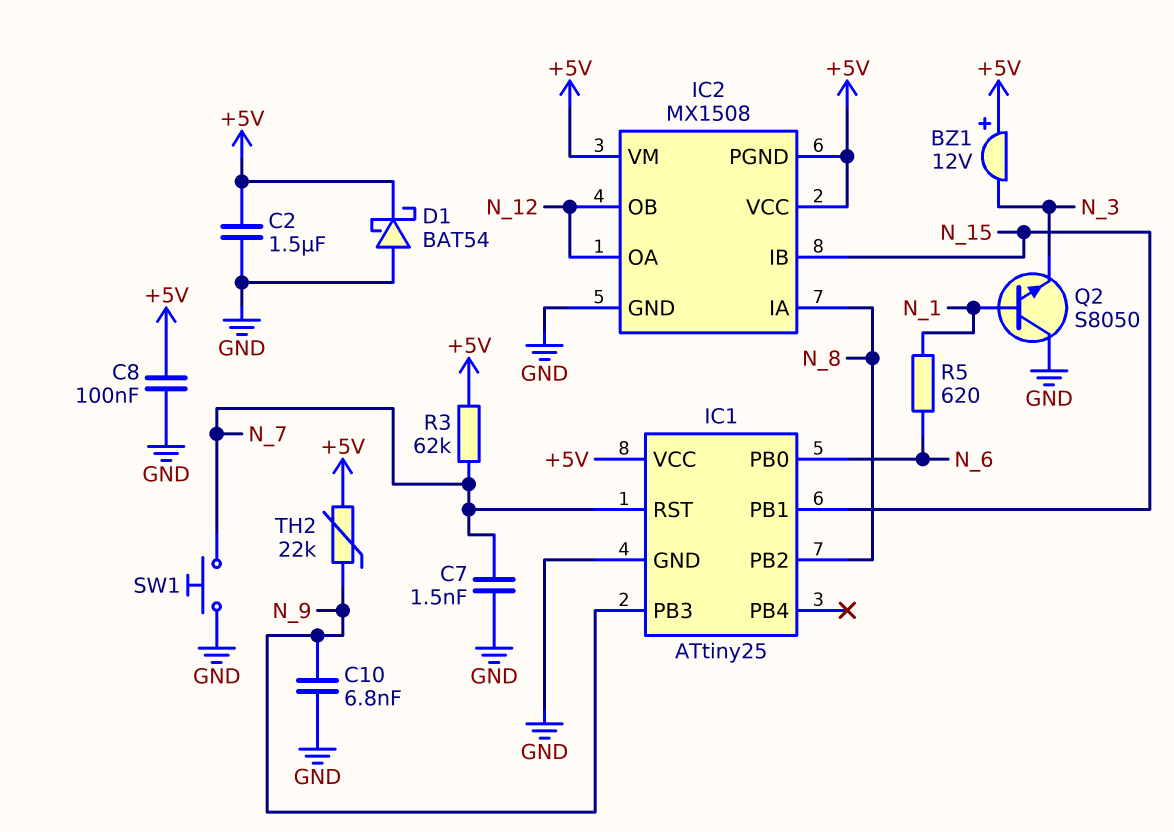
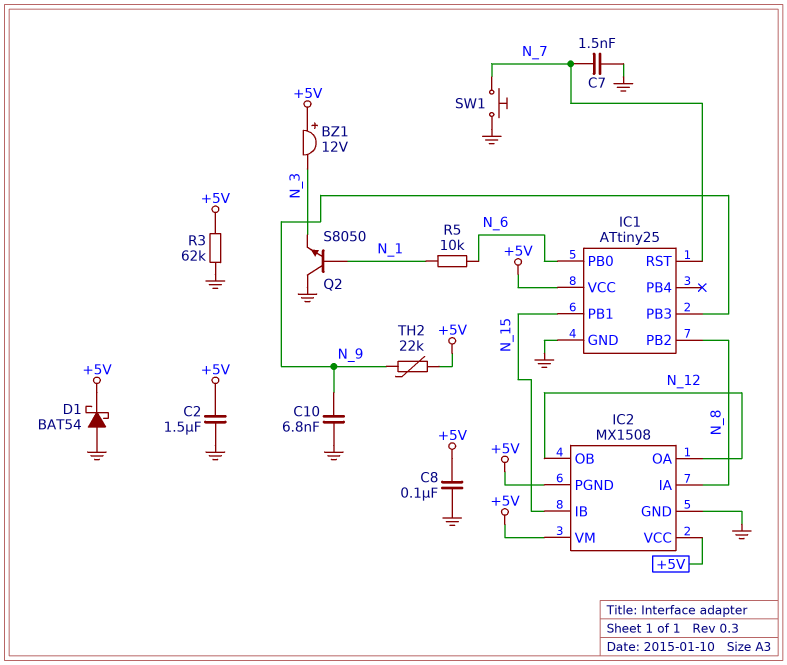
R3: 62k (+5V, N_7) -> 62k (+5V, GND)
R5: 620 (N_1, N_6) -> 10k (N_1, N_6)

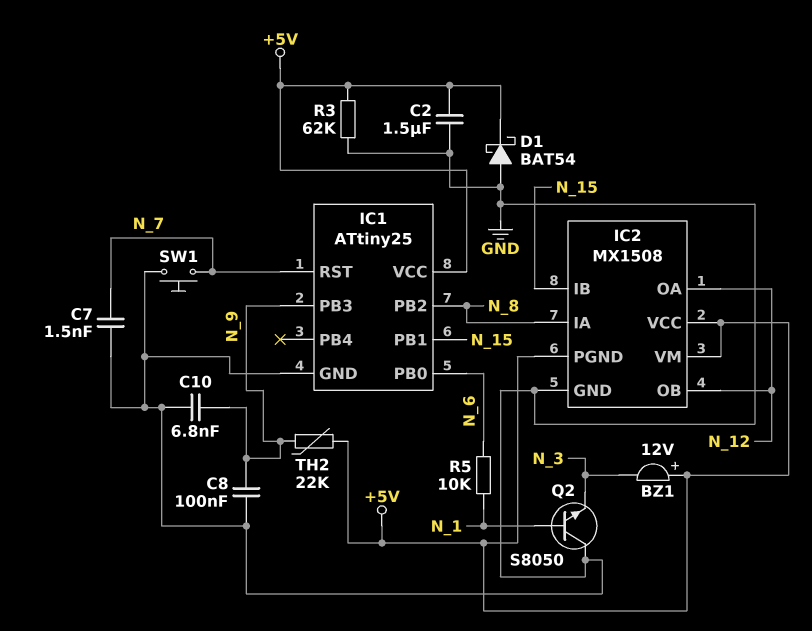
C8: 100nF (+5V, GND) -> 100nF (GND, N_9)

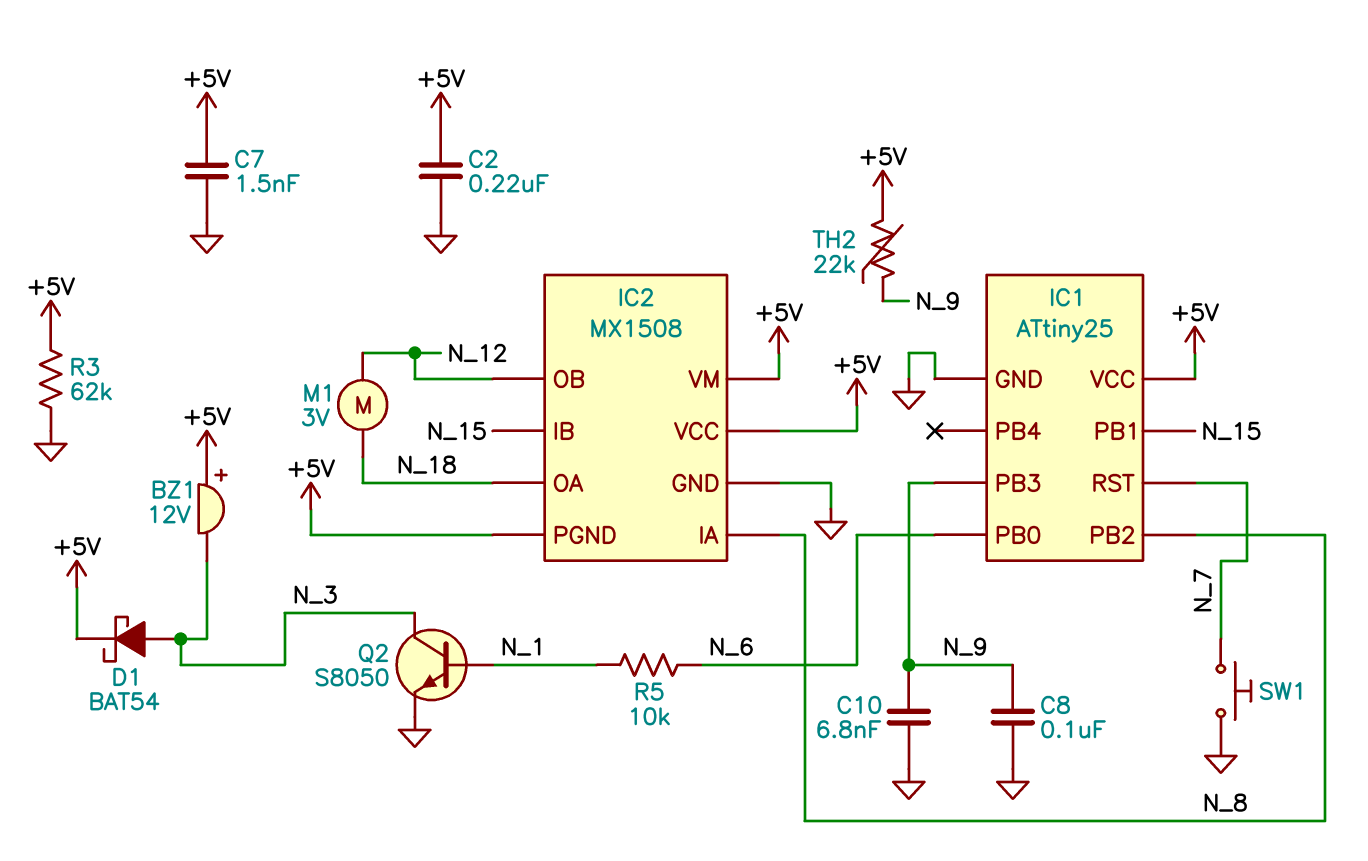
C2: 1.5uF (+5V, GND) -> 220nF (+5V, GND)
C7: 1.5nF (GND, N_7) -> 1.5nF (+5V, GND)
D1: schottky BAT54 (A GND, K +5V) -> schottky BAT54 (A N_3, K +5V)
IC2 pin OA: N_12 -> N_18
M1: none -> motor 3V (N_12, N_18)
Q2: NPN S8050 (B N_1, C GND, E N_3) -> NPN S8050 (B N_1, C N_3, E GND)

